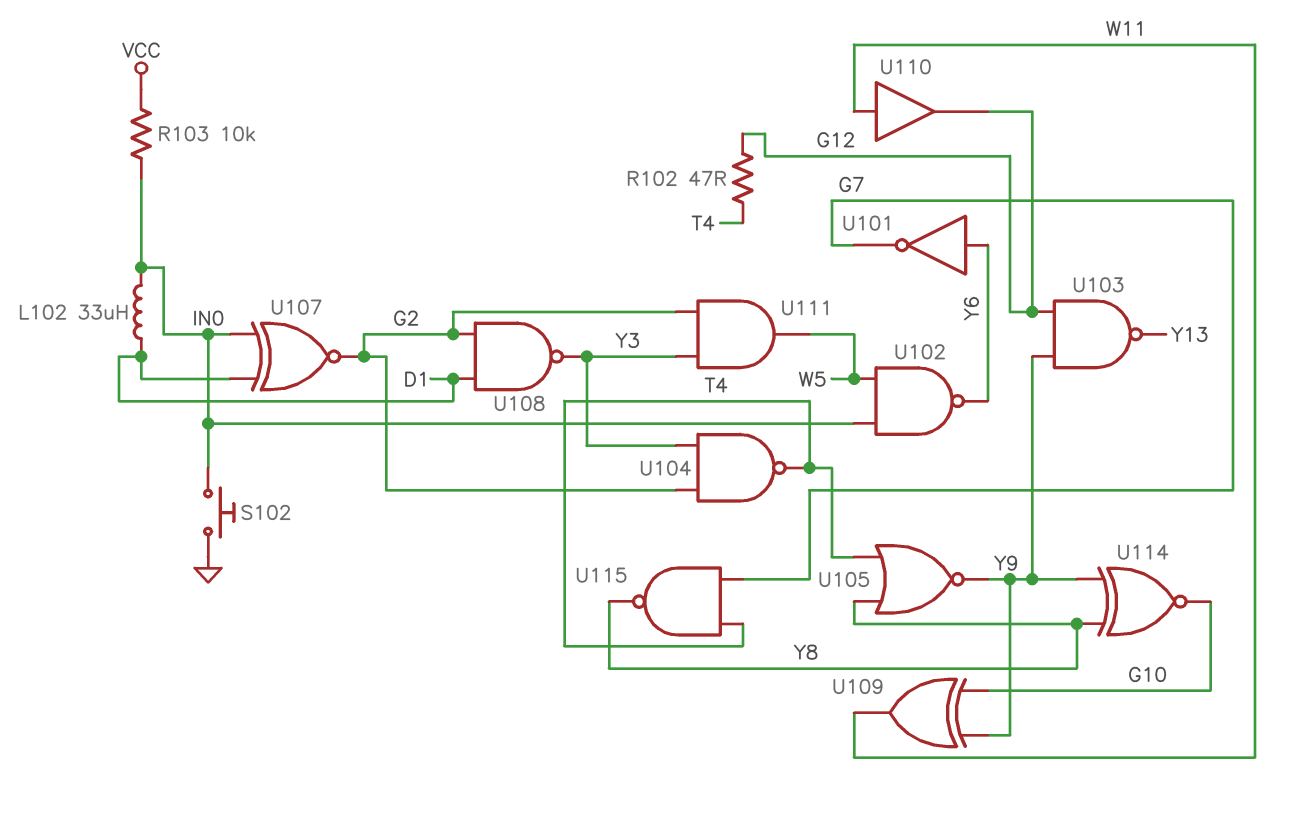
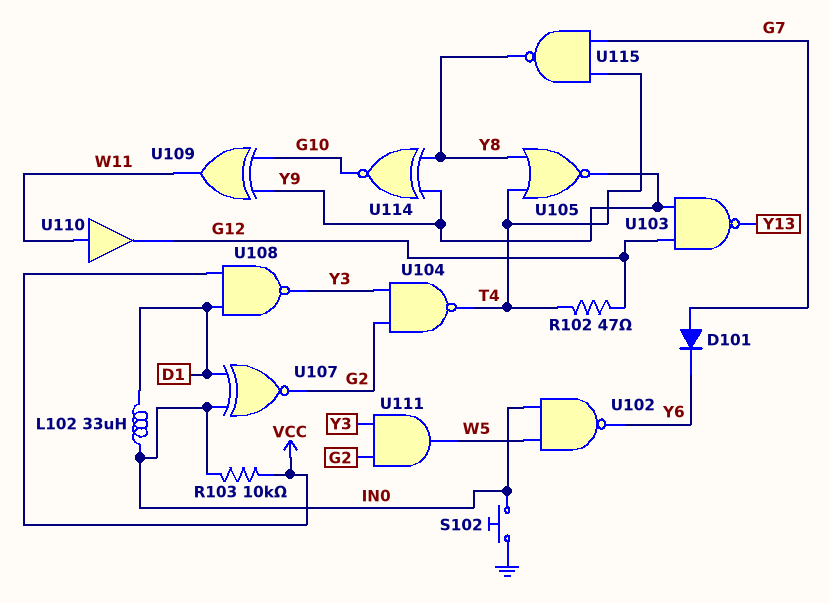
D101: none -> diode (A G7, K Y6)
U101: NOT (in Y6, out G7) -> none
U108: NAND (in D1, in G2, out Y3) -> NAND (in D1, in VCC, out Y3)

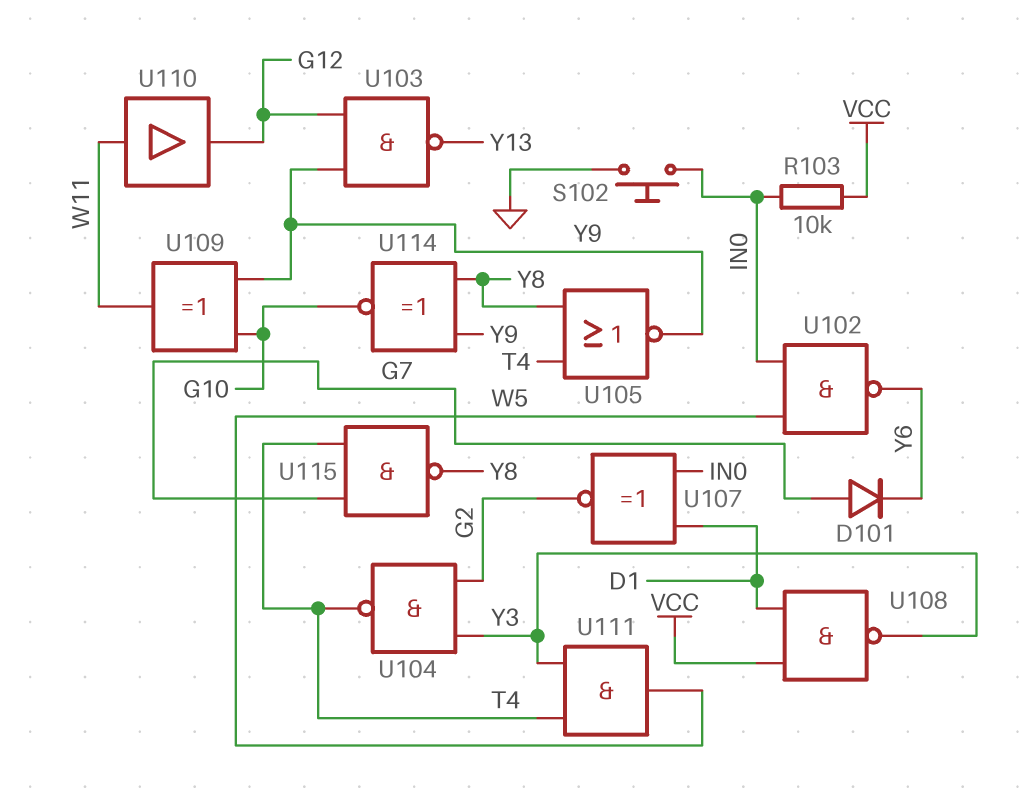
L102: 33uH (D1, IN0) -> none
R102: 47 (G12, T4) -> none
U111: AND (in G2, in Y3, out W5) -> AND (in T4, in Y3, out W5)

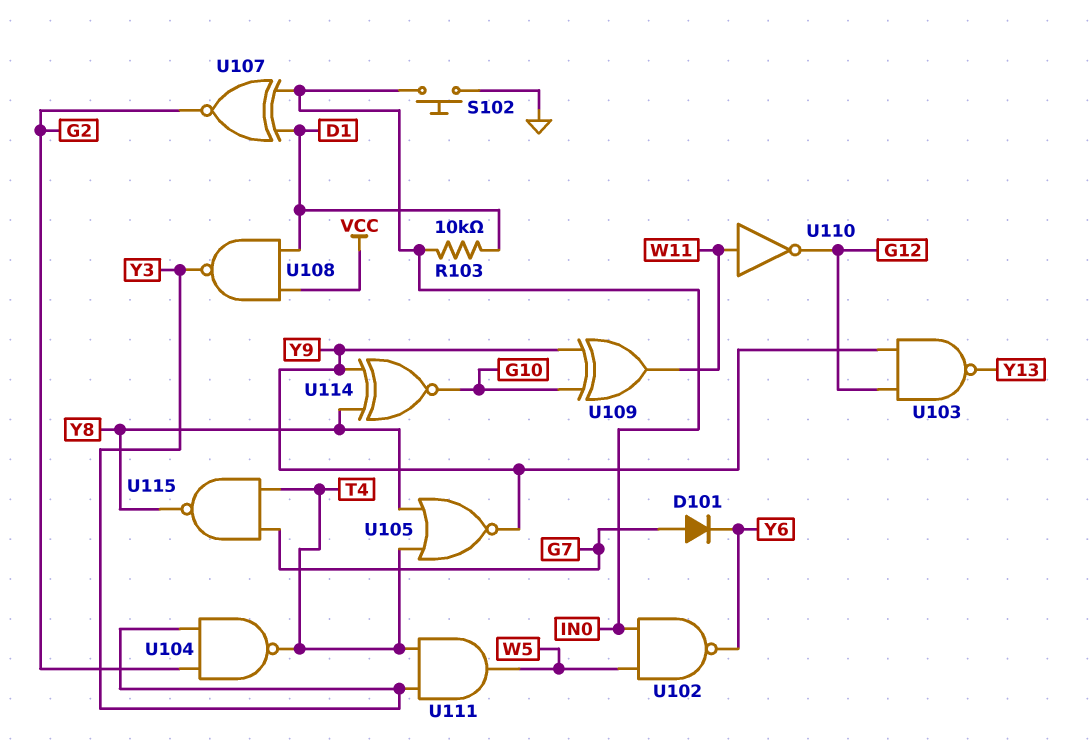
R103: 10k (IN0, VCC) -> 10k (D1, IN0)
U110: buffer (in W11, out G12) -> NOT (in W11, out G12)

